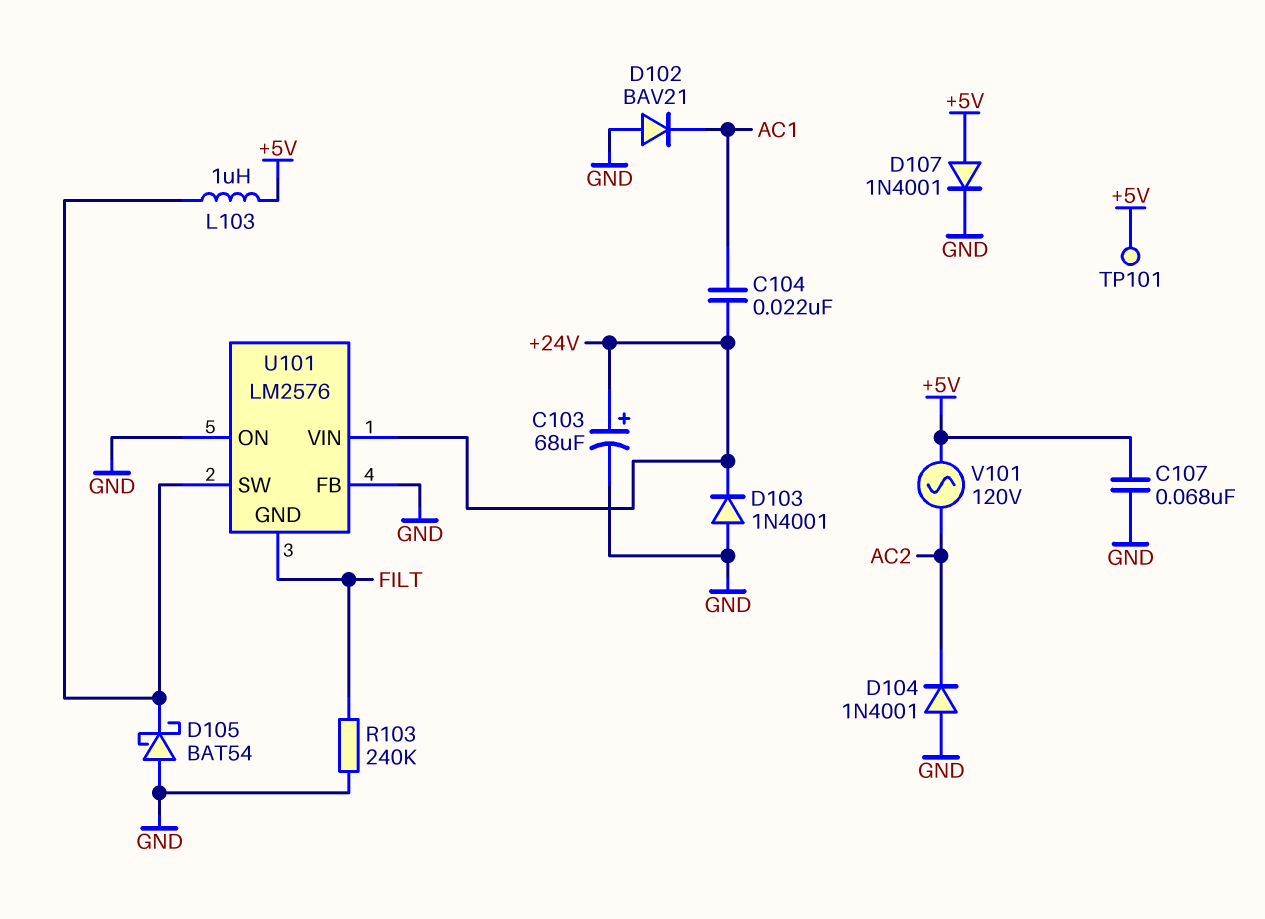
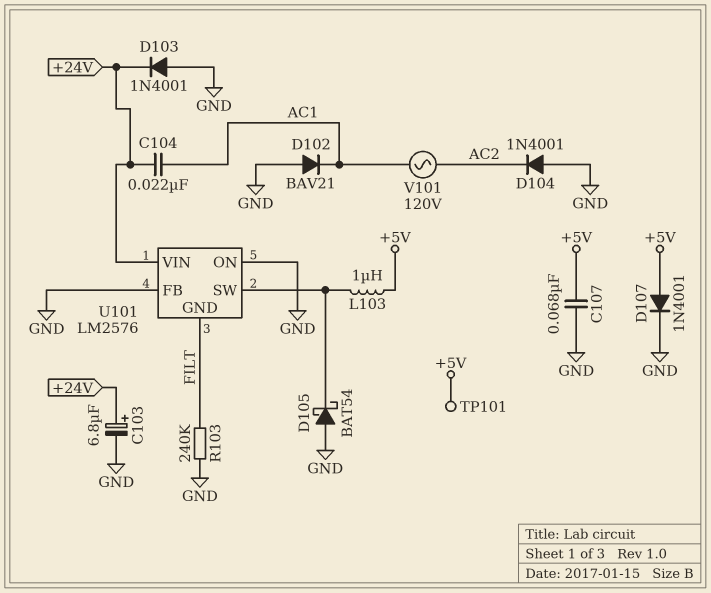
C103: 68uF (plus +24V, minus GND) -> 6.8uF (plus +24V, minus GND)
V101: AC 120V (+5V, AC2) -> AC 120V (AC1, AC2)

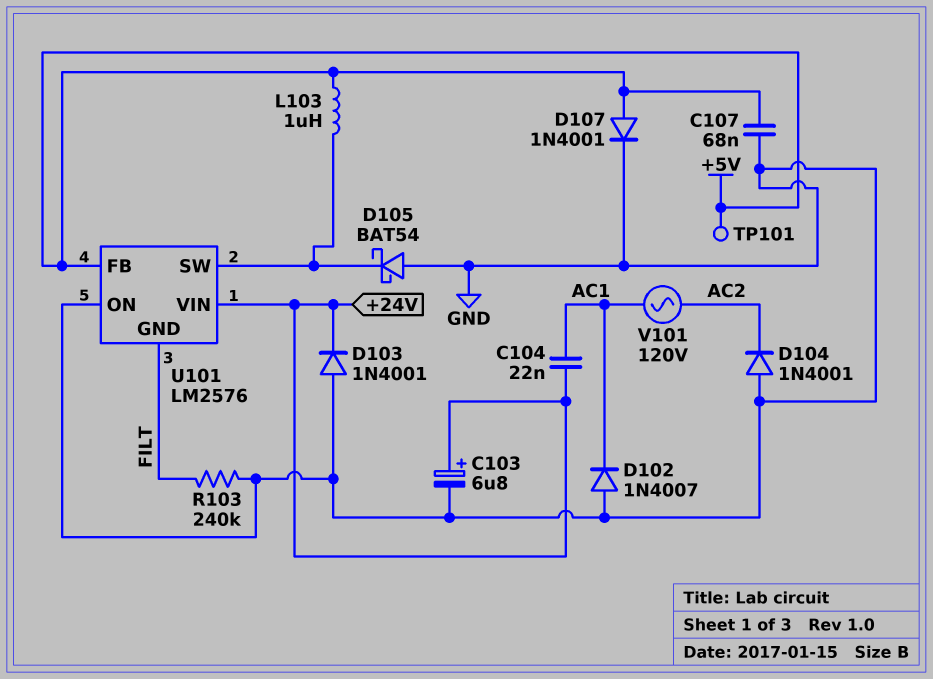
D102: diode BAV21 (A GND, K AC1) -> diode 1N4007 (A GND, K AC1)
U101 pin FB: GND -> +5V

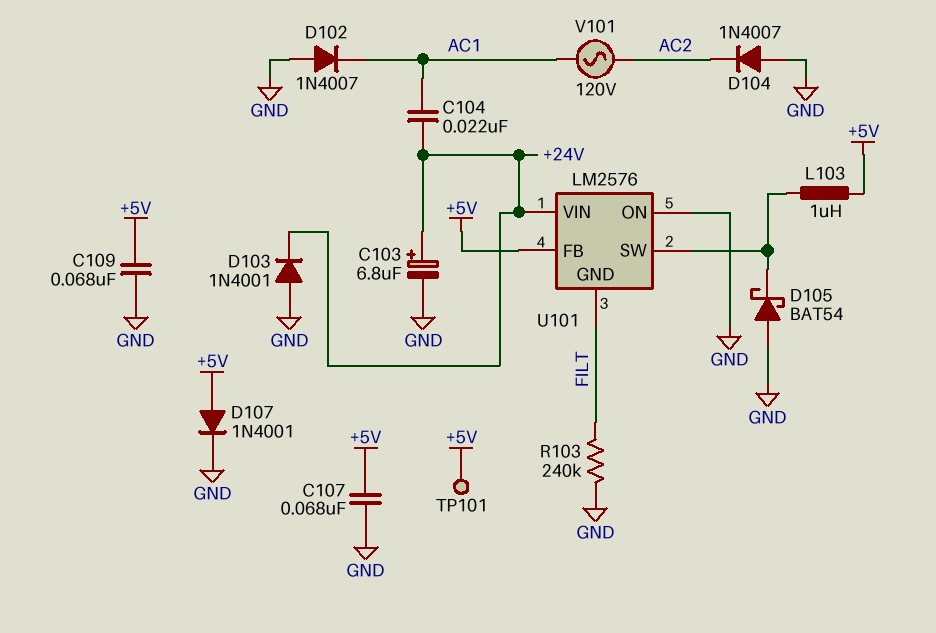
C109: none -> 68nF (+5V, GND)
D104: diode 1N4001 (A GND, K AC2) -> diode 1N4007 (A GND, K AC2)

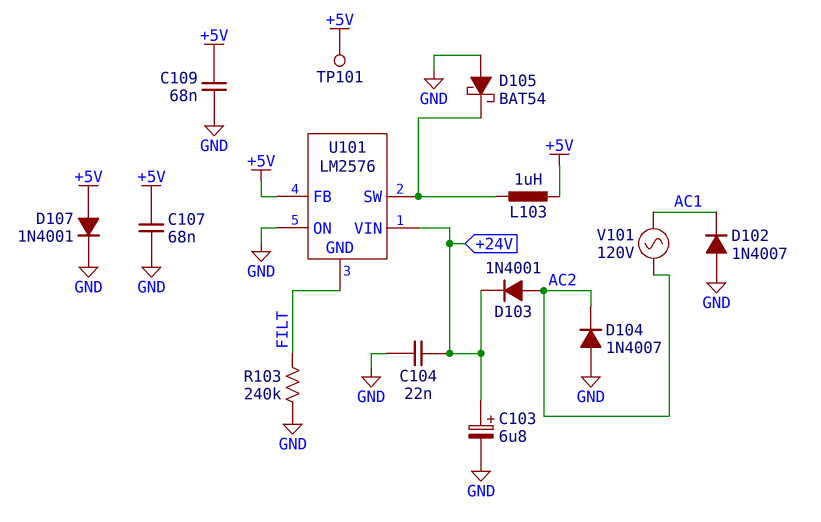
C104: 22nF (+24V, AC1) -> 22nF (+24V, GND)
D103: diode 1N4001 (A GND, K +24V) -> diode 1N4001 (A AC2, K +24V)

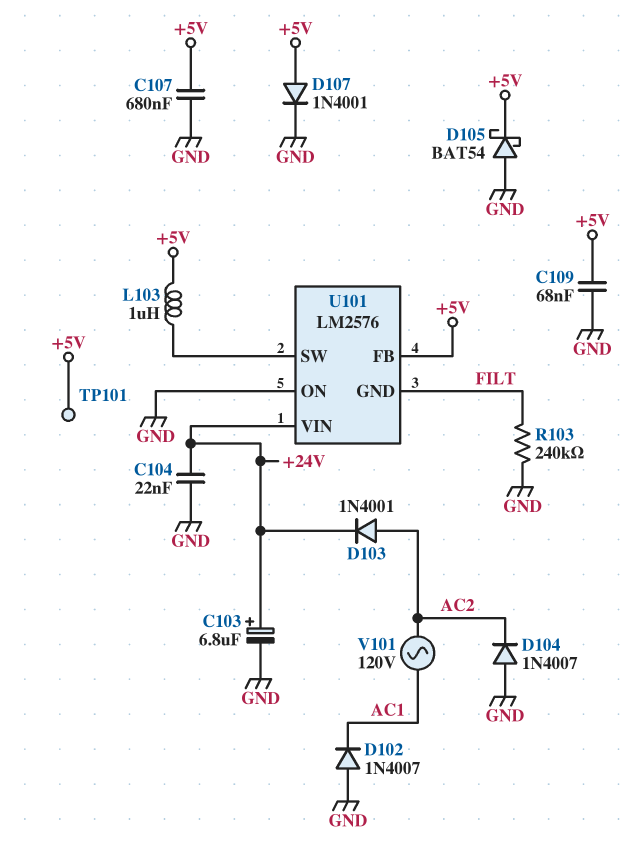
C107: 68nF (+5V, GND) -> 680nF (+5V, GND)
D105: schottky BAT54 (A GND, K U101/SW) -> schottky BAT54 (A GND, K +5V)

